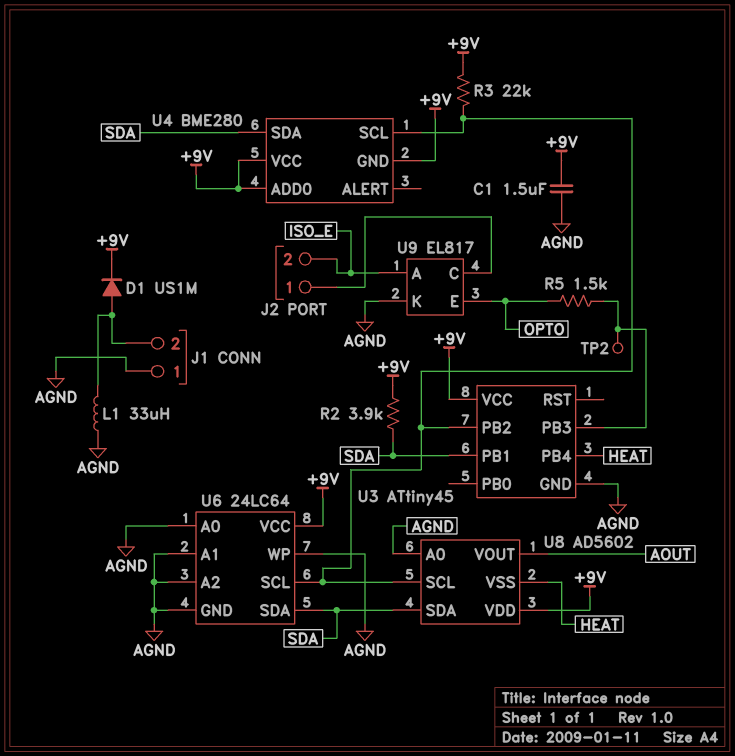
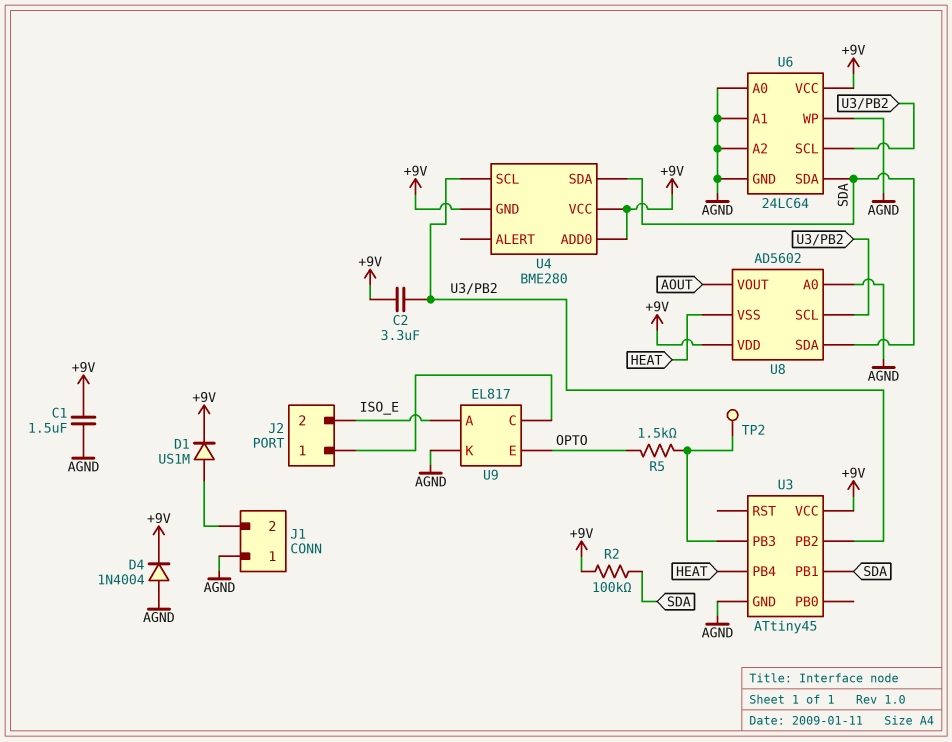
C2: none -> 3.3uF (+9V, U3/PB2)
D4: none -> diode 1N4004 (A AGND, K +9V)
L1: 33uH (AGND, J1/2) -> none
R2: 3.9k (+9V, SDA) -> 100k (+9V, SDA)
R3: 22k (+9V, U3/PB2) -> none

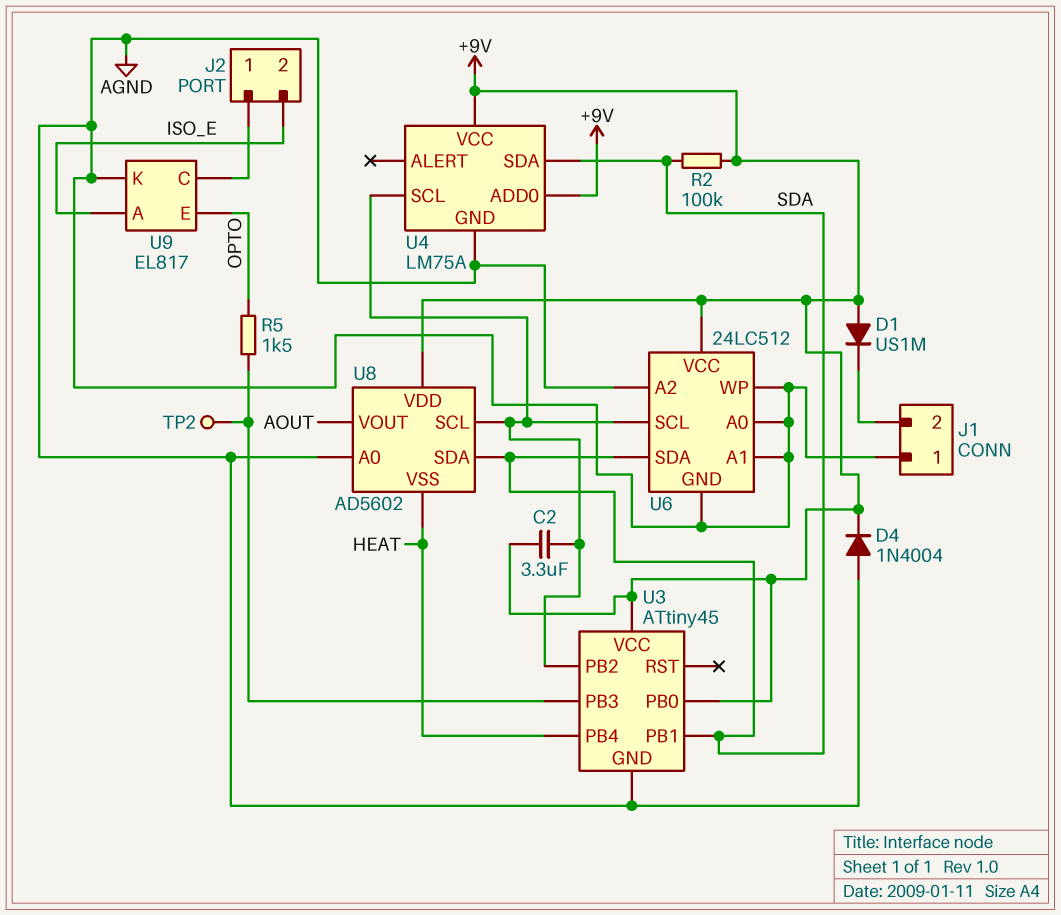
C1: 1.5uF (+9V, AGND) -> none
D1: diode US1M (A J1/2, K +9V) -> diode US1M (A +9V, K J1/2)
U3 pin PB0: none -> +9V
U4: BME280 -> LM75A
U4 pin GND: +9V -> AGND
U6: 24LC64 -> 24LC512

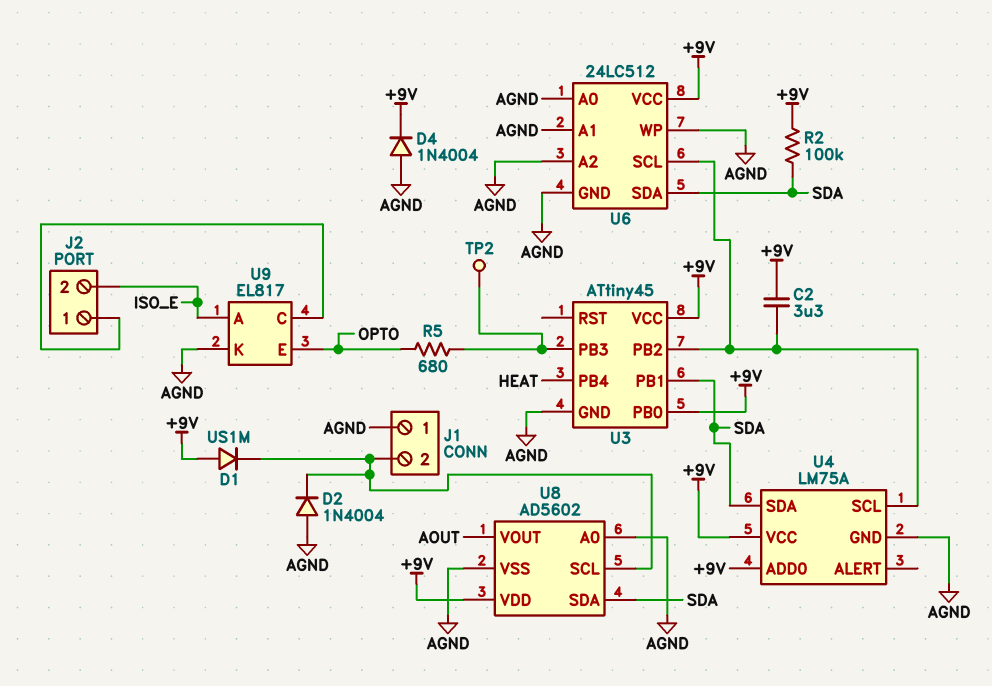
D2: none -> diode 1N4004 (A AGND, K J1/2)
R5: 1.5k (OPTO, U3/PB3) -> 680 (OPTO, U3/PB3)
U8 pin SCL: U3/PB2 -> J1/2
U8 pin VSS: HEAT -> AGND

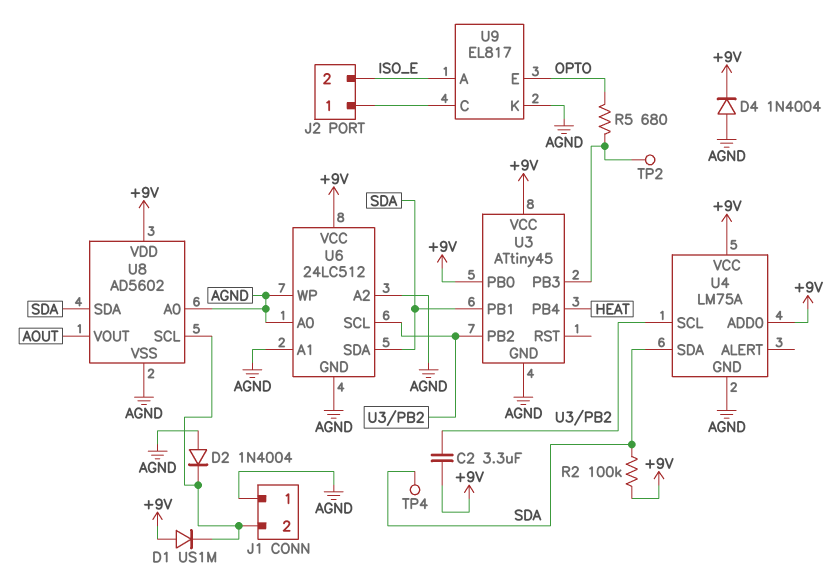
TP4: none -> test point (SDA)

